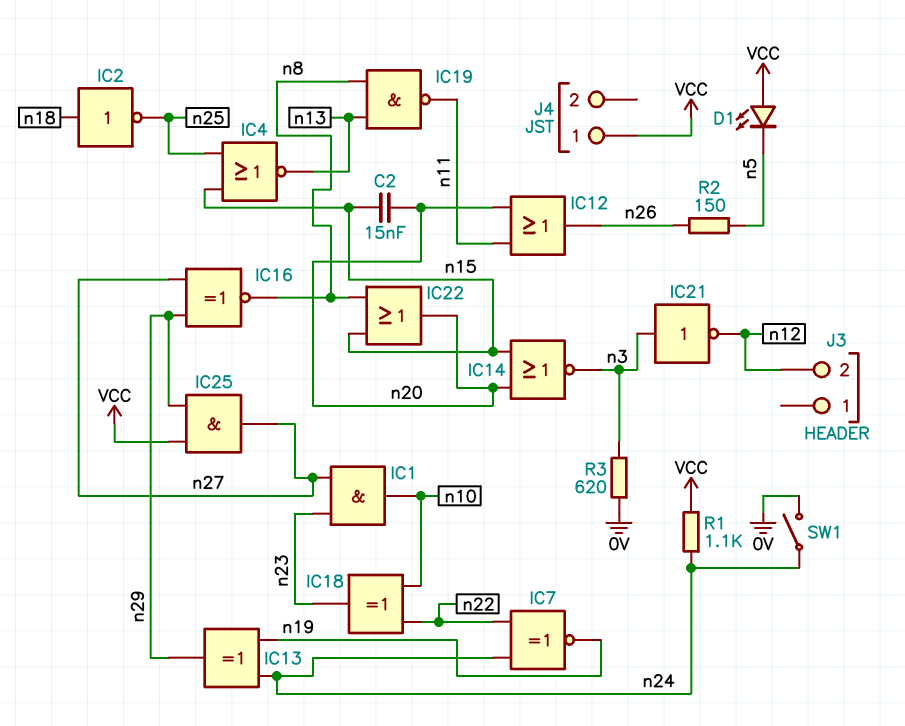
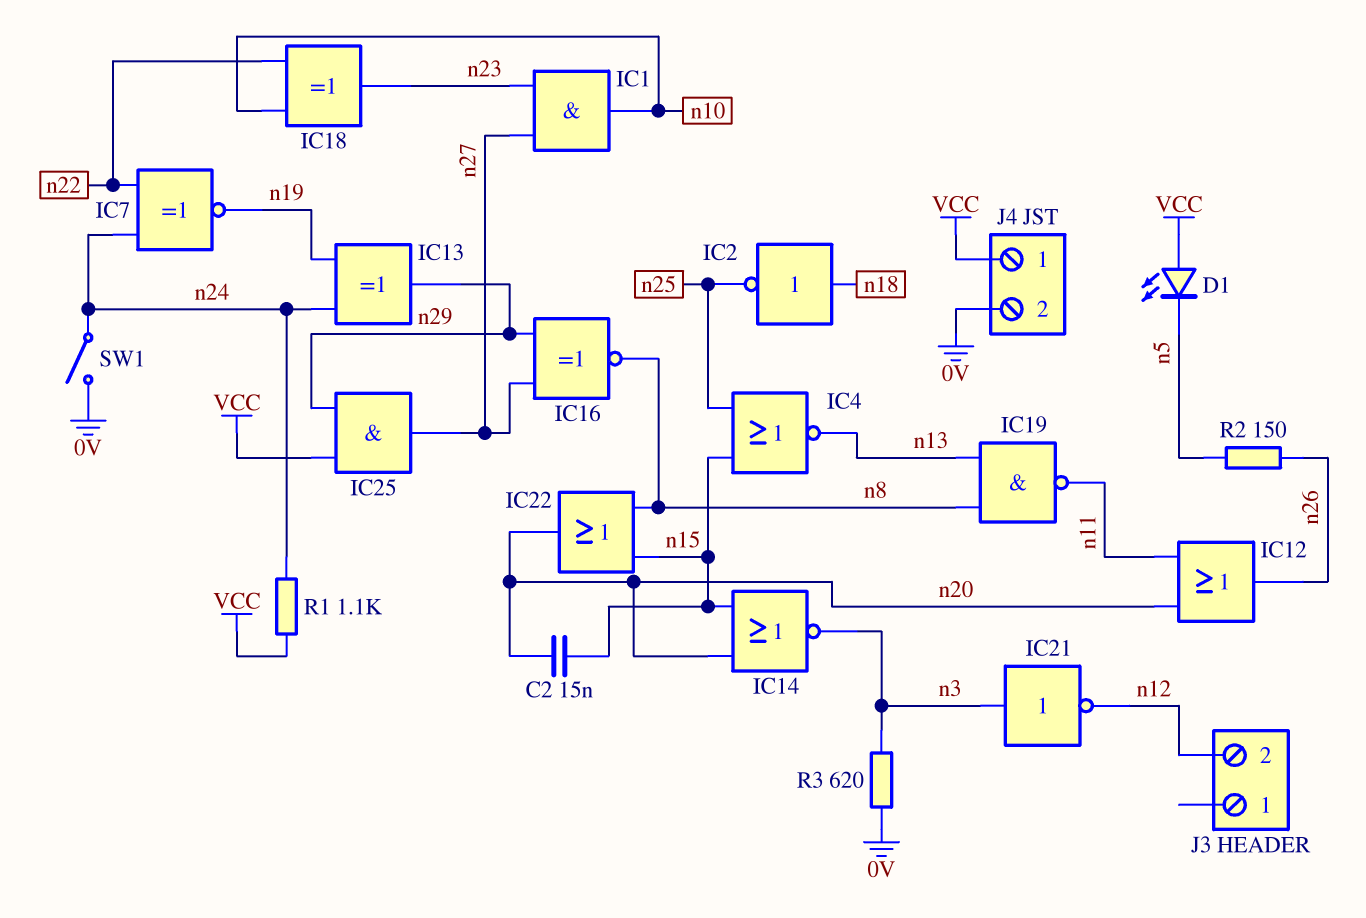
J4 pin 2: none -> 0V

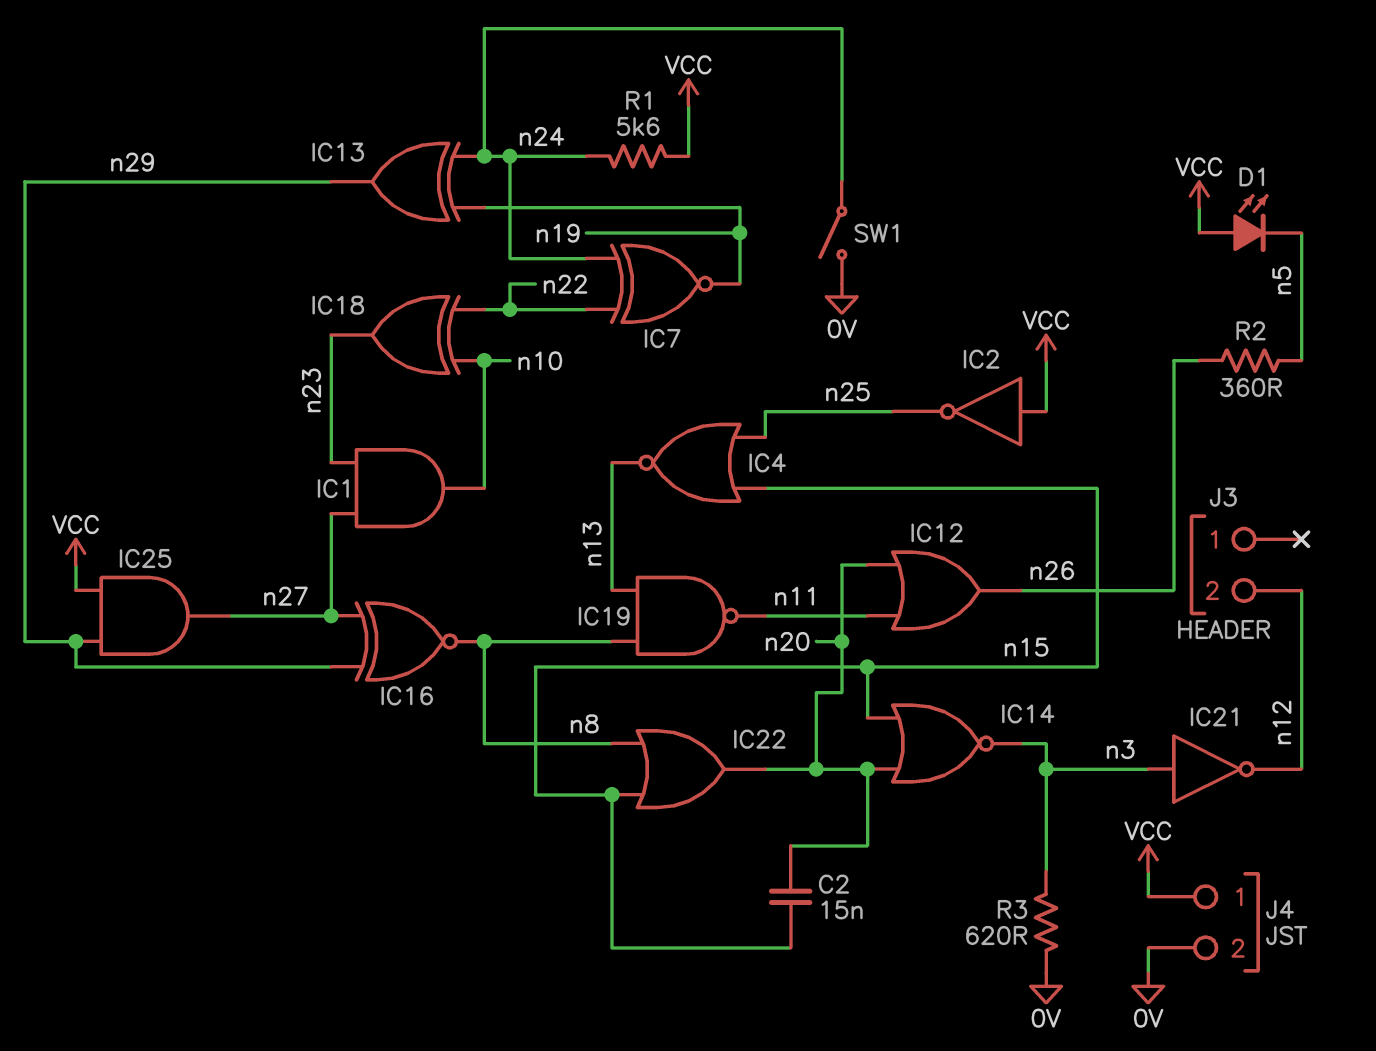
IC2: NOT (in n18, out n25) -> NOT (in VCC, out n25)
R1: 1.1k (VCC, n24) -> 5.6k (VCC, n24)
R2: 150 (n5, n26) -> 360 (n5, n26)

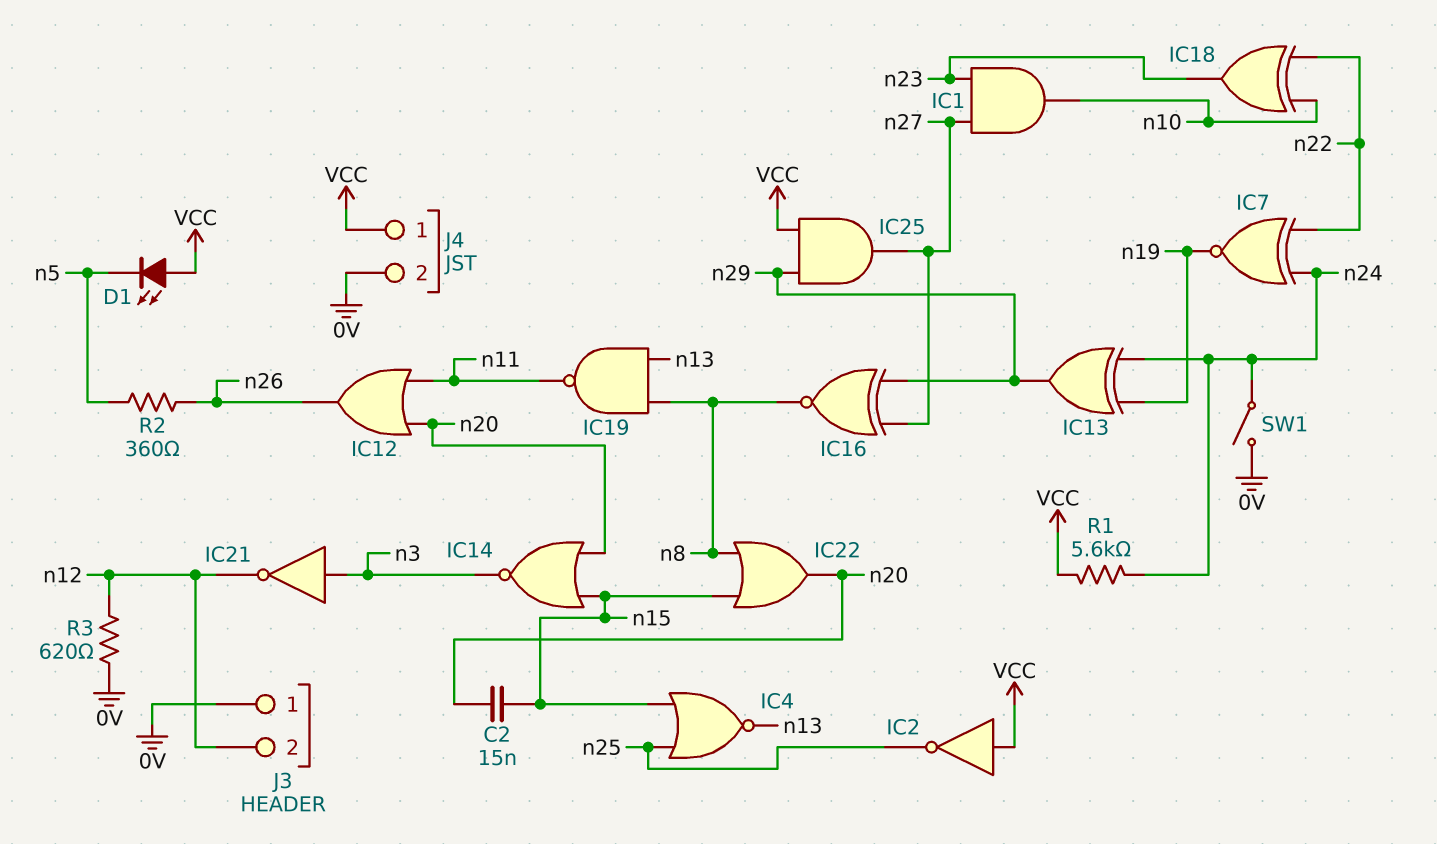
J3 pin 1: none -> 0V
R3: 620 (0V, n3) -> 620 (0V, n12)

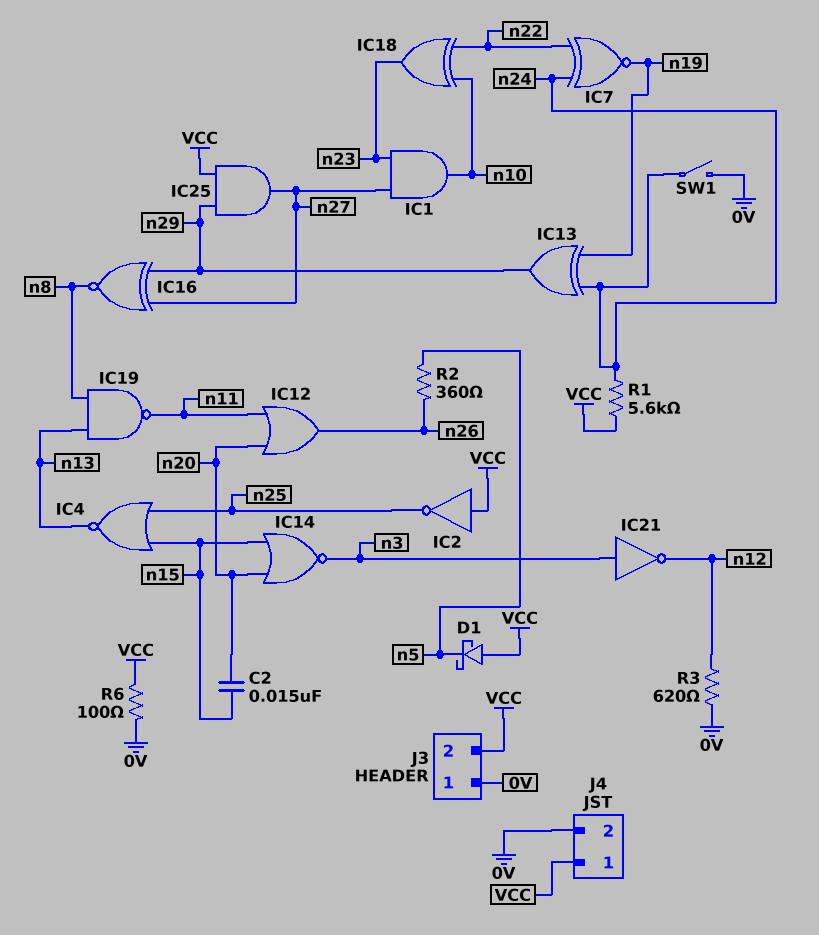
D1: LED (A VCC, K n5) -> schottky (A VCC, K n5)
IC22: OR (in n8, in n15, out n20) -> none
J3 pin 2: n12 -> VCC
R6: none -> 100 (0V, VCC)

